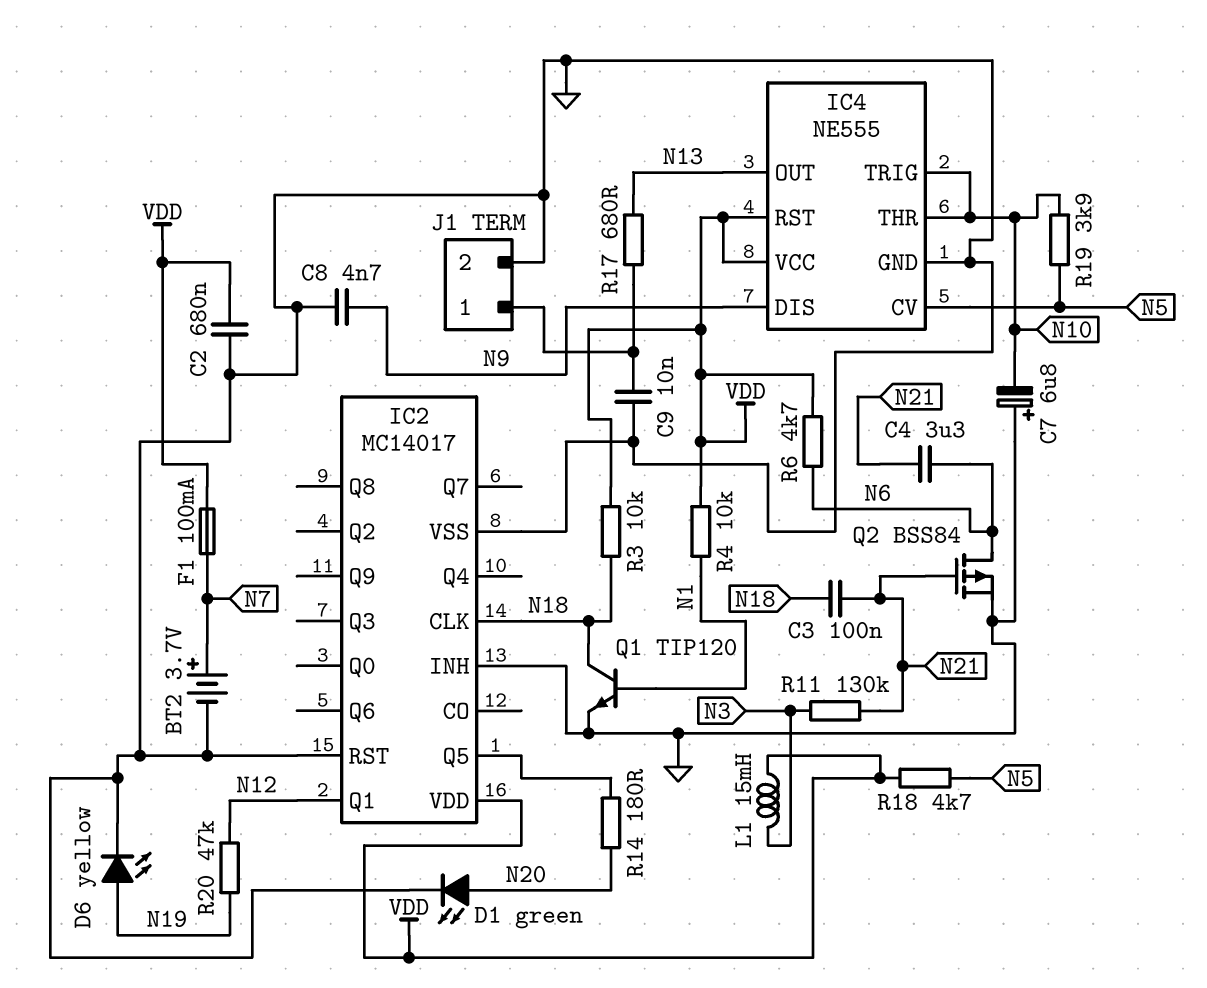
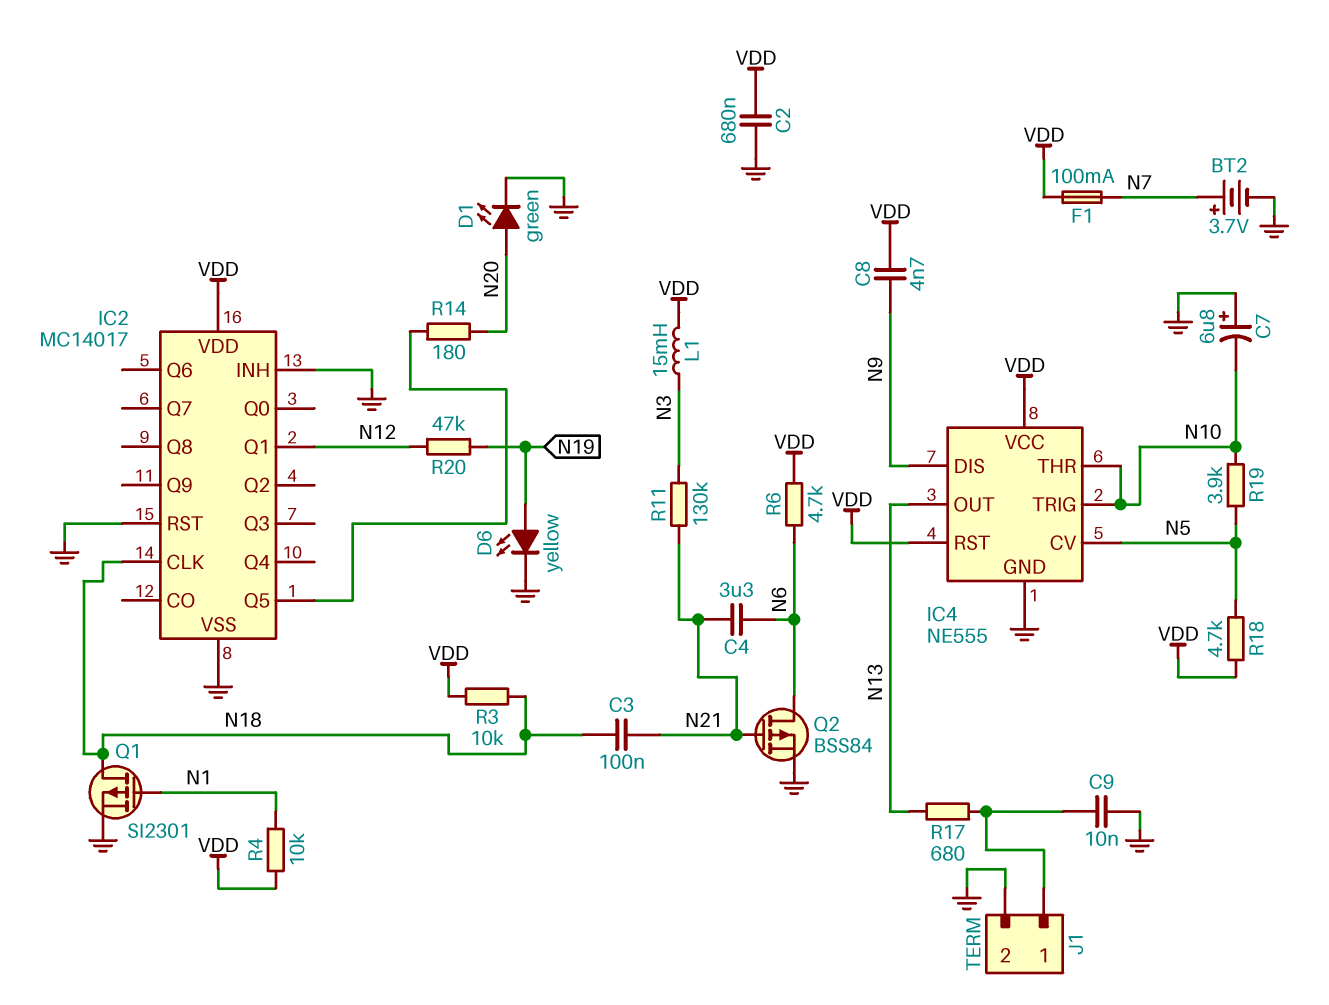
C8: 4.7nF (GND, N9) -> 4.7nF (N9, VDD)
Q1: NPN TIP120 (B N1, C N18, E GND) -> PMOS SI2301 (G N1, D N18, S GND)

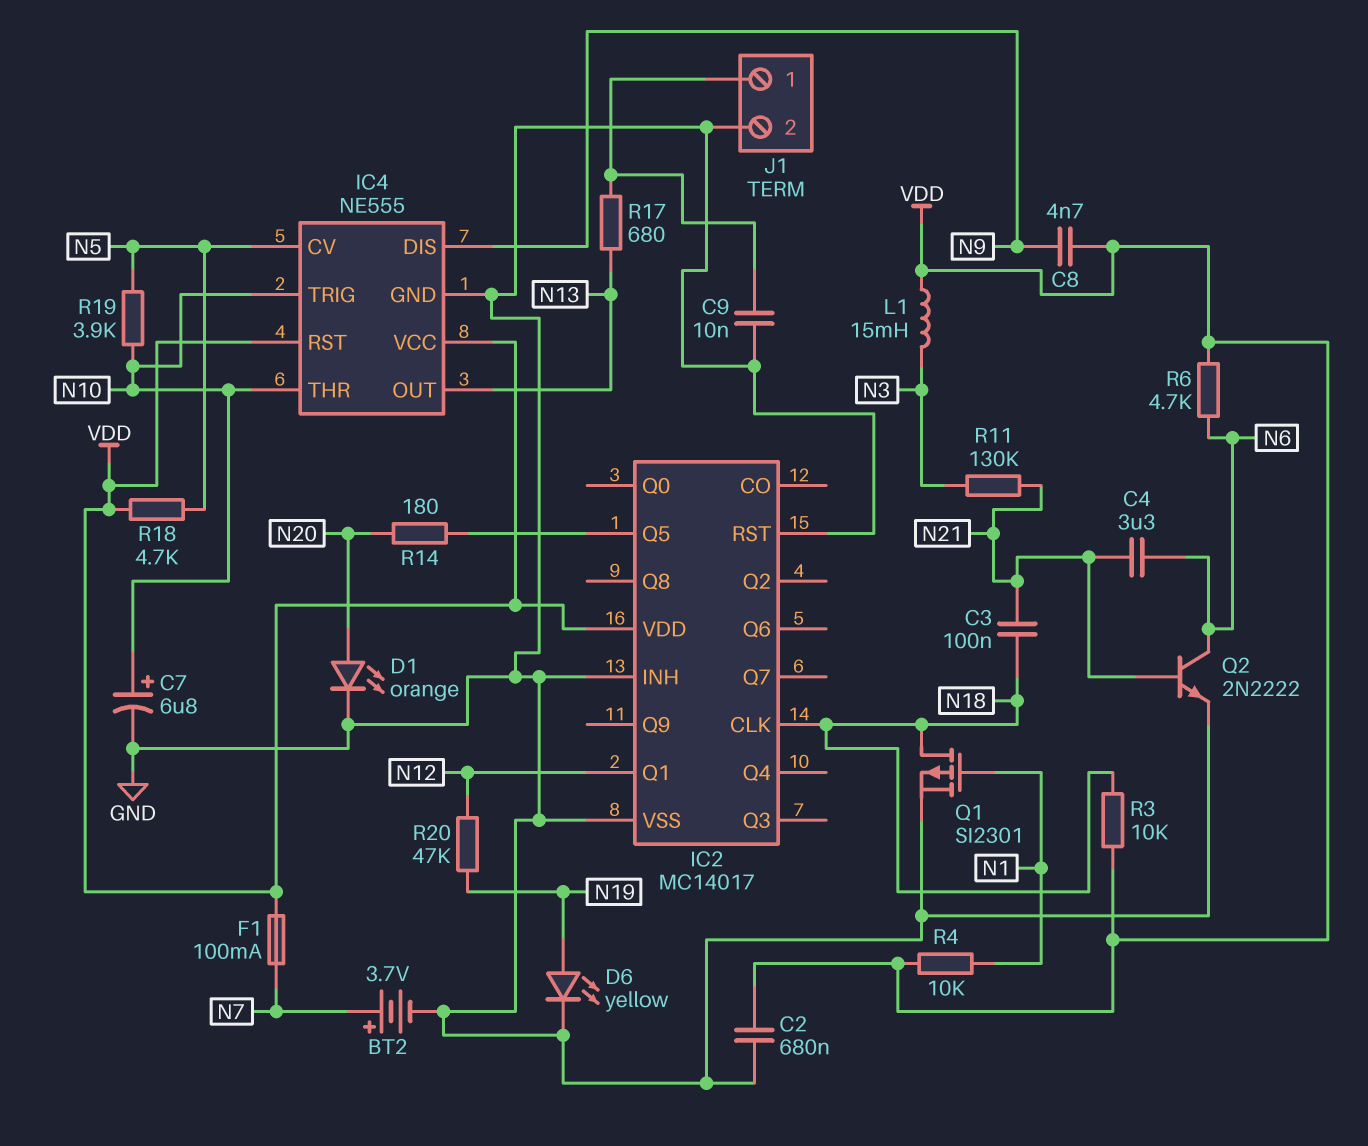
C7: 6.8uF (plus GND, minus N10) -> 6.8uF (plus N10, minus GND)
D1: LED green (A N20, K GND) -> LED orange (A N20, K GND)
Q2: PMOS BSS84 (G N21, D N6, S GND) -> NPN 2N2222 (B N21, C N6, E GND)

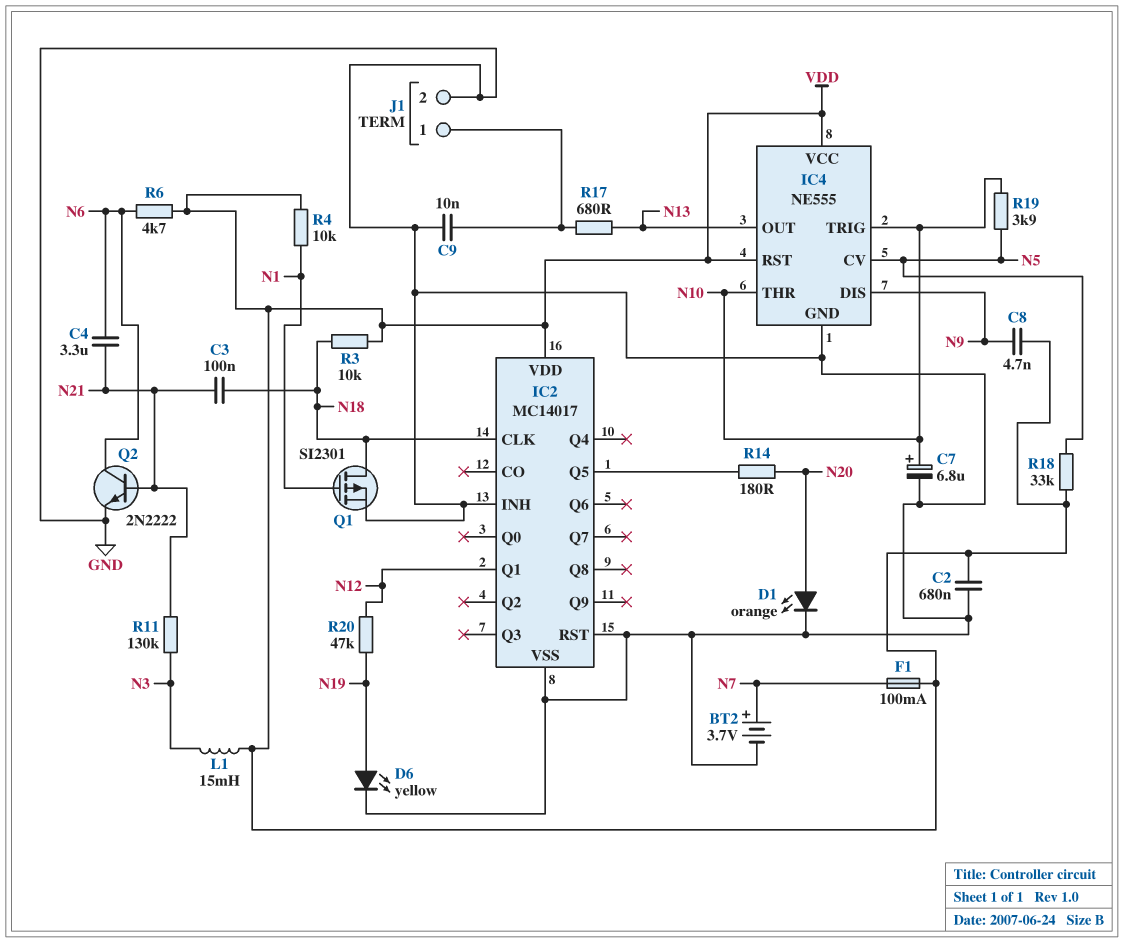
R18: 4.7k (N5, VDD) -> 33k (N5, VDD)

